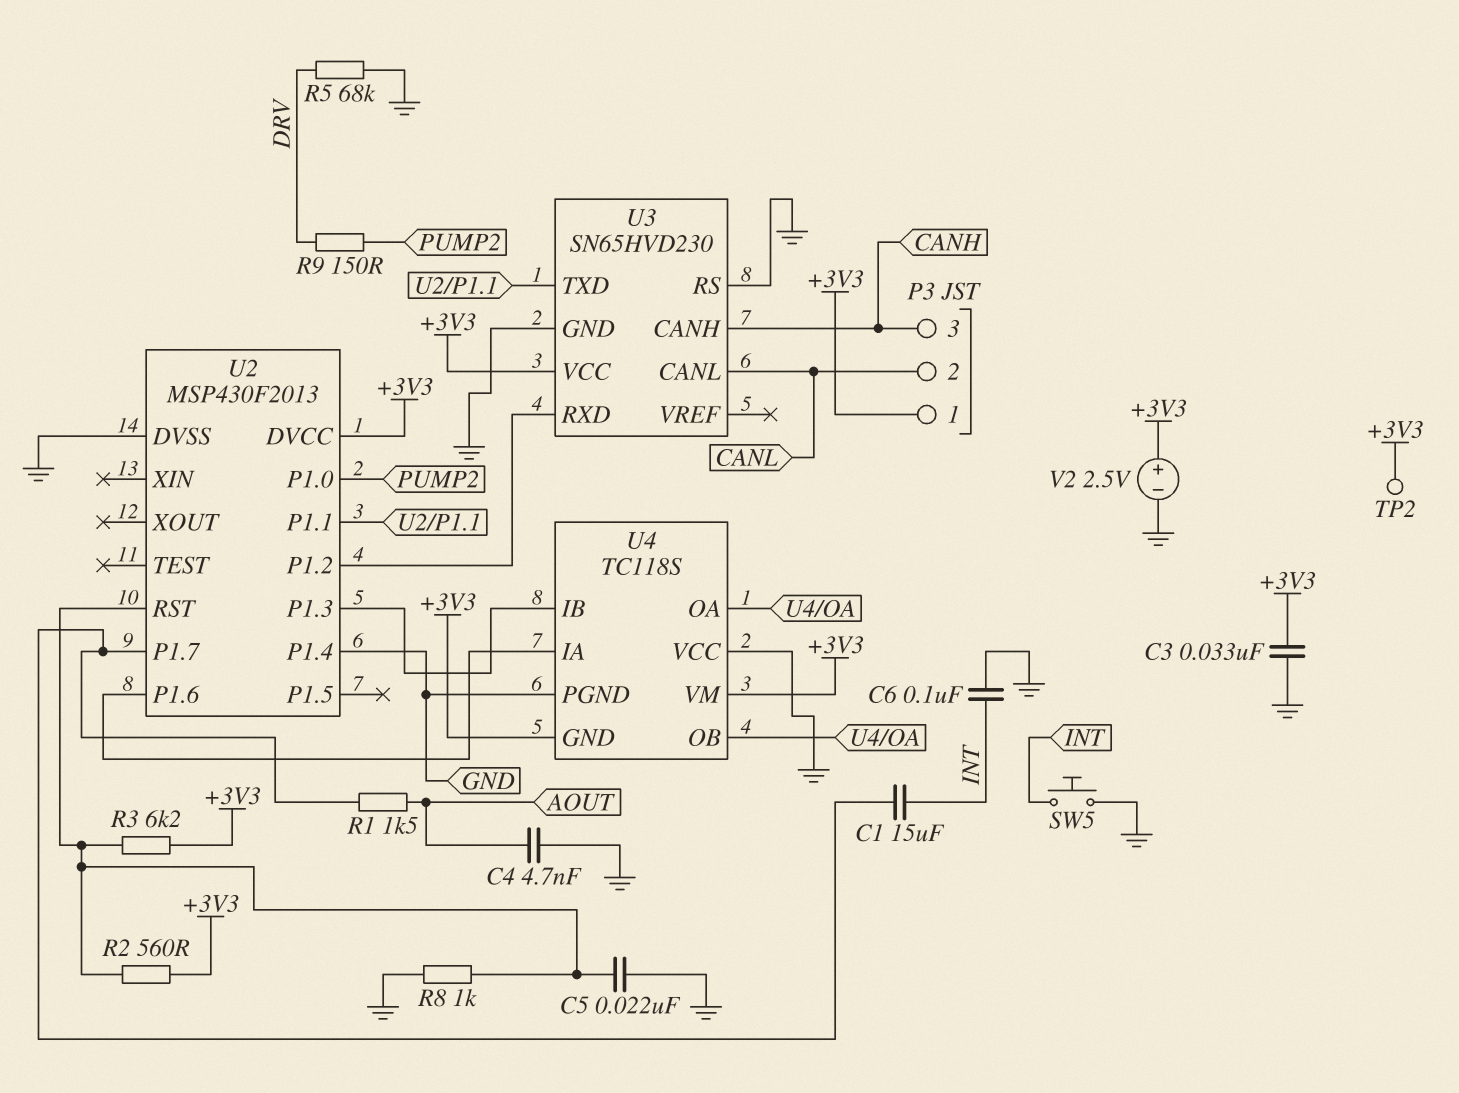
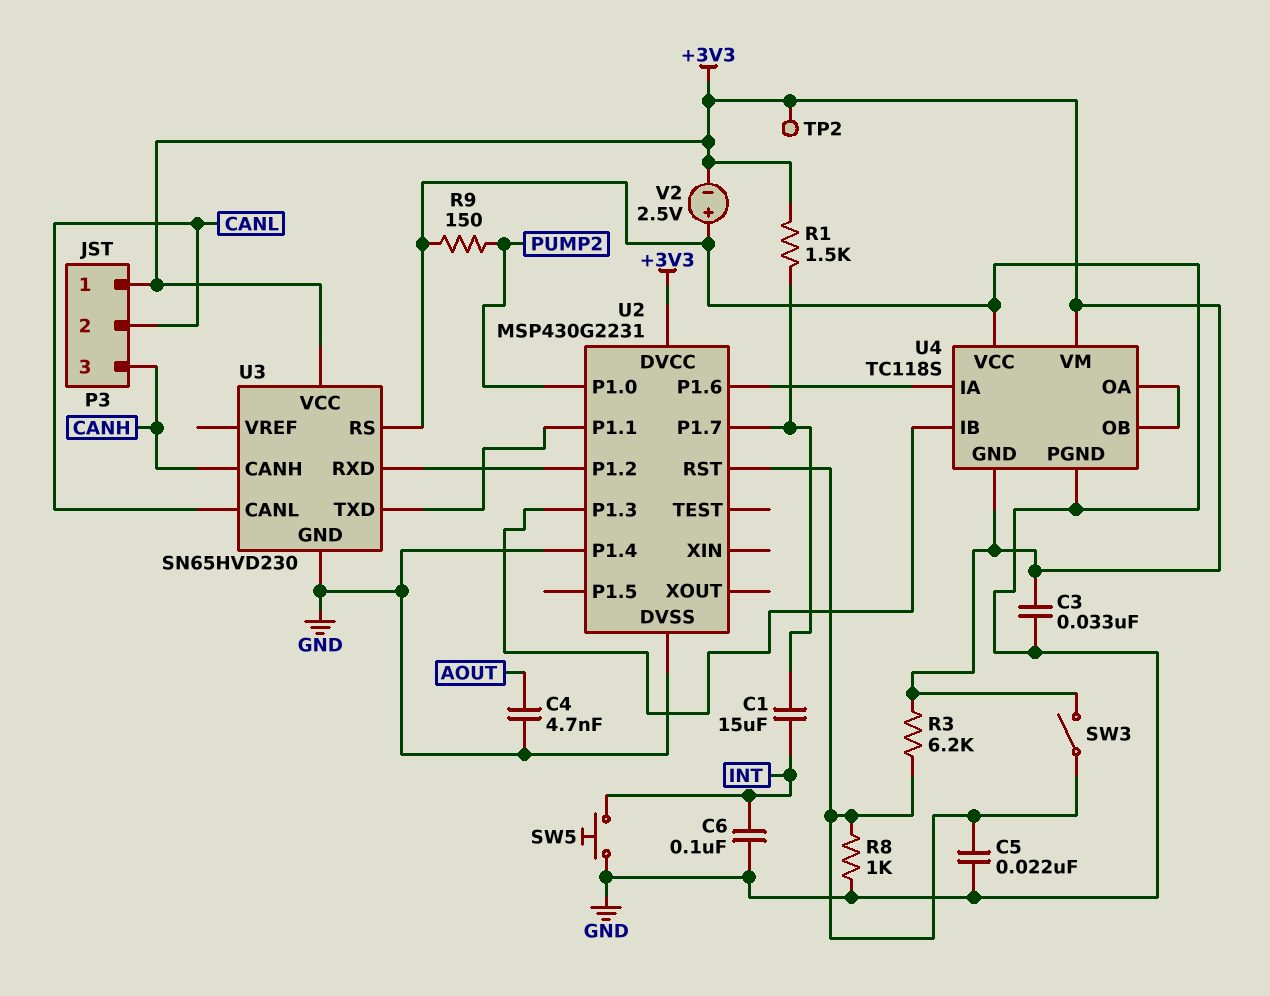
R1: 1.5k (AOUT, U2/P1.7) -> 1.5k (+3V3, U2/P1.7)
R2: 560 (+3V3, U2/RST) -> none
R5: 68k (DRV, GND) -> none
R9: 150 (DRV, PUMP2) -> 150 (GND, PUMP2)
SW3: none -> switch (+3V3, U2/RST)
U2: MSP430F2013 -> MSP430G2231
V2: 2.5V (plus +3V3, minus GND) -> 2.5V (plus GND, minus +3V3)

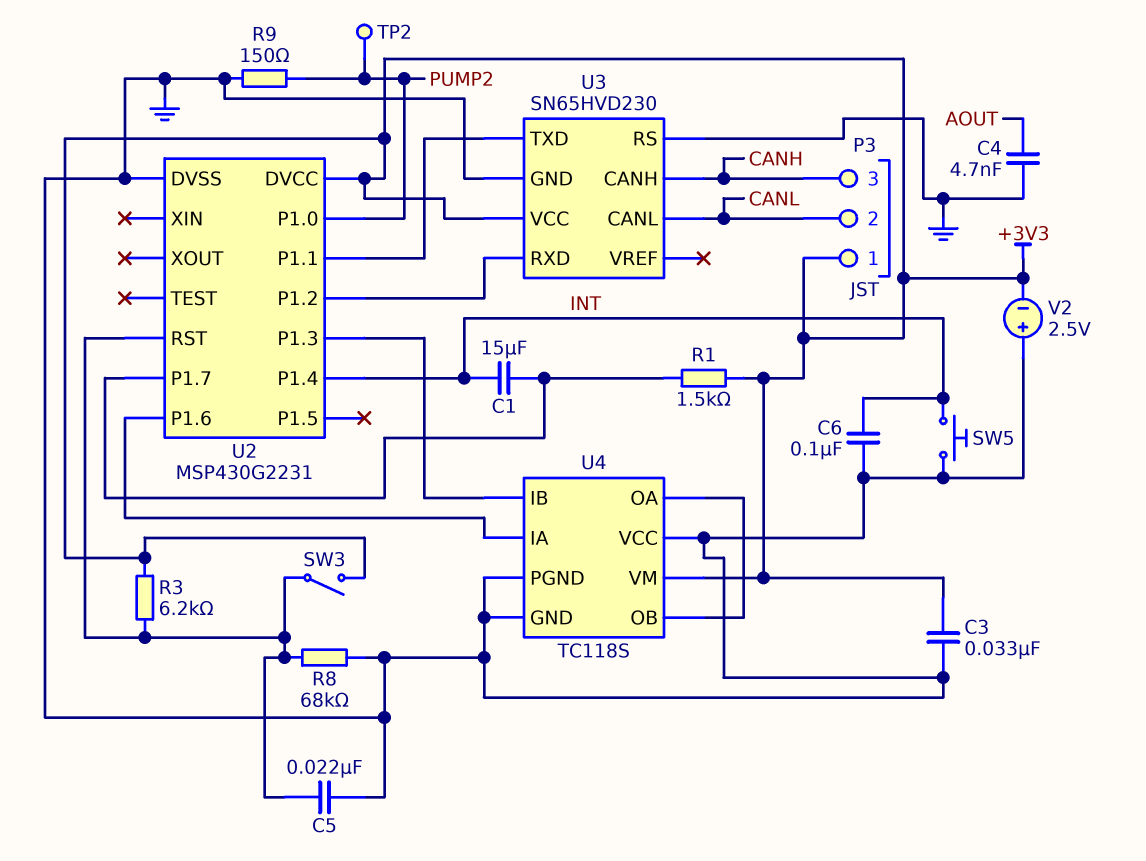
R8: 1k (GND, U2/RST) -> 68k (GND, U2/RST)
TP2: test point (+3V3) -> test point (PUMP2)
U2 pin P1.4: GND -> INT
U4 pin GND: +3V3 -> GND

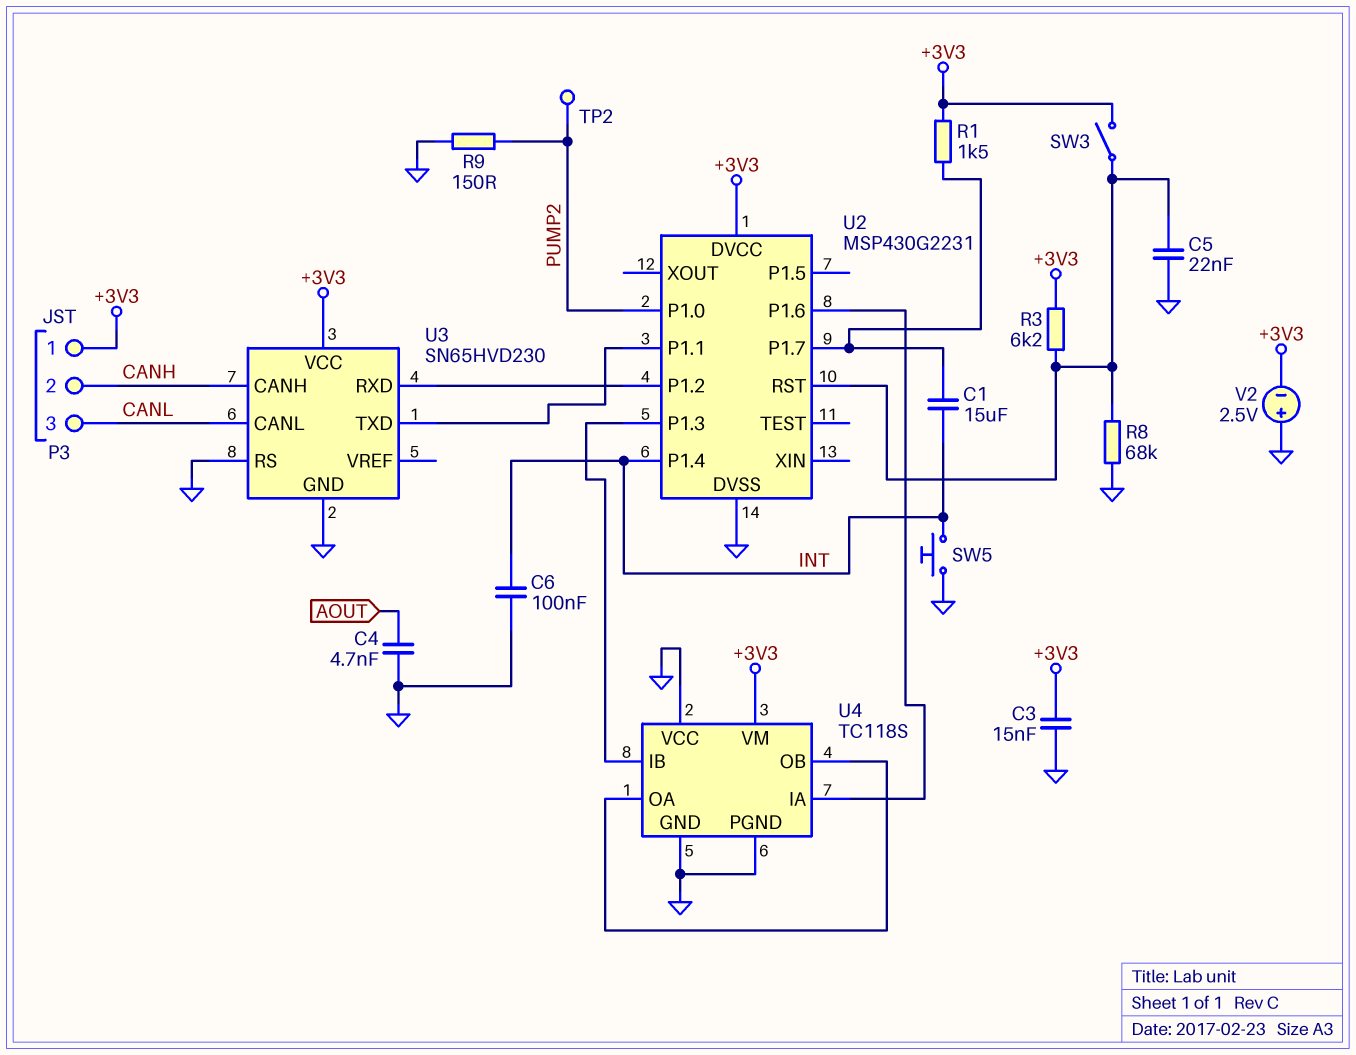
C3: 33nF (+3V3, GND) -> 15nF (+3V3, GND)
P3 pin 2: CANL -> CANH
P3 pin 3: CANH -> CANL

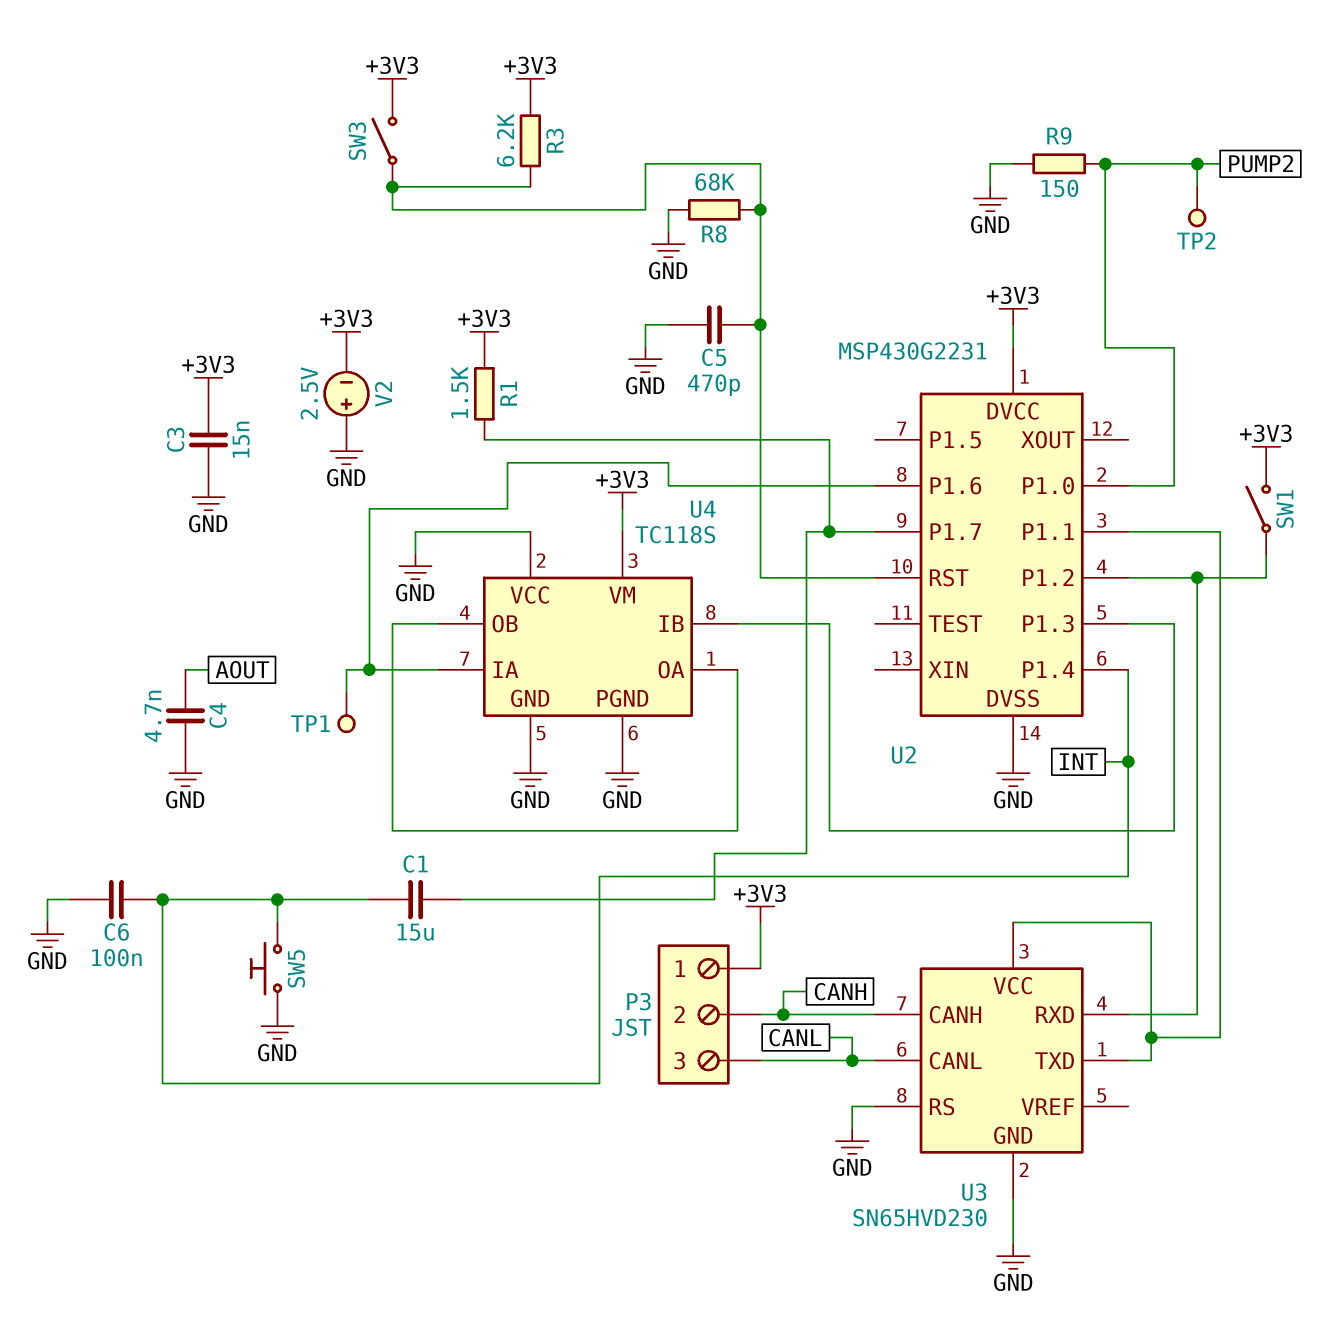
C5: 22nF (GND, U2/RST) -> 470pF (GND, U2/RST)
SW1: none -> switch (+3V3, U2/P1.2)
TP1: none -> test point (U2/P1.6)
U3 pin VCC: +3V3 -> U2/P1.1

